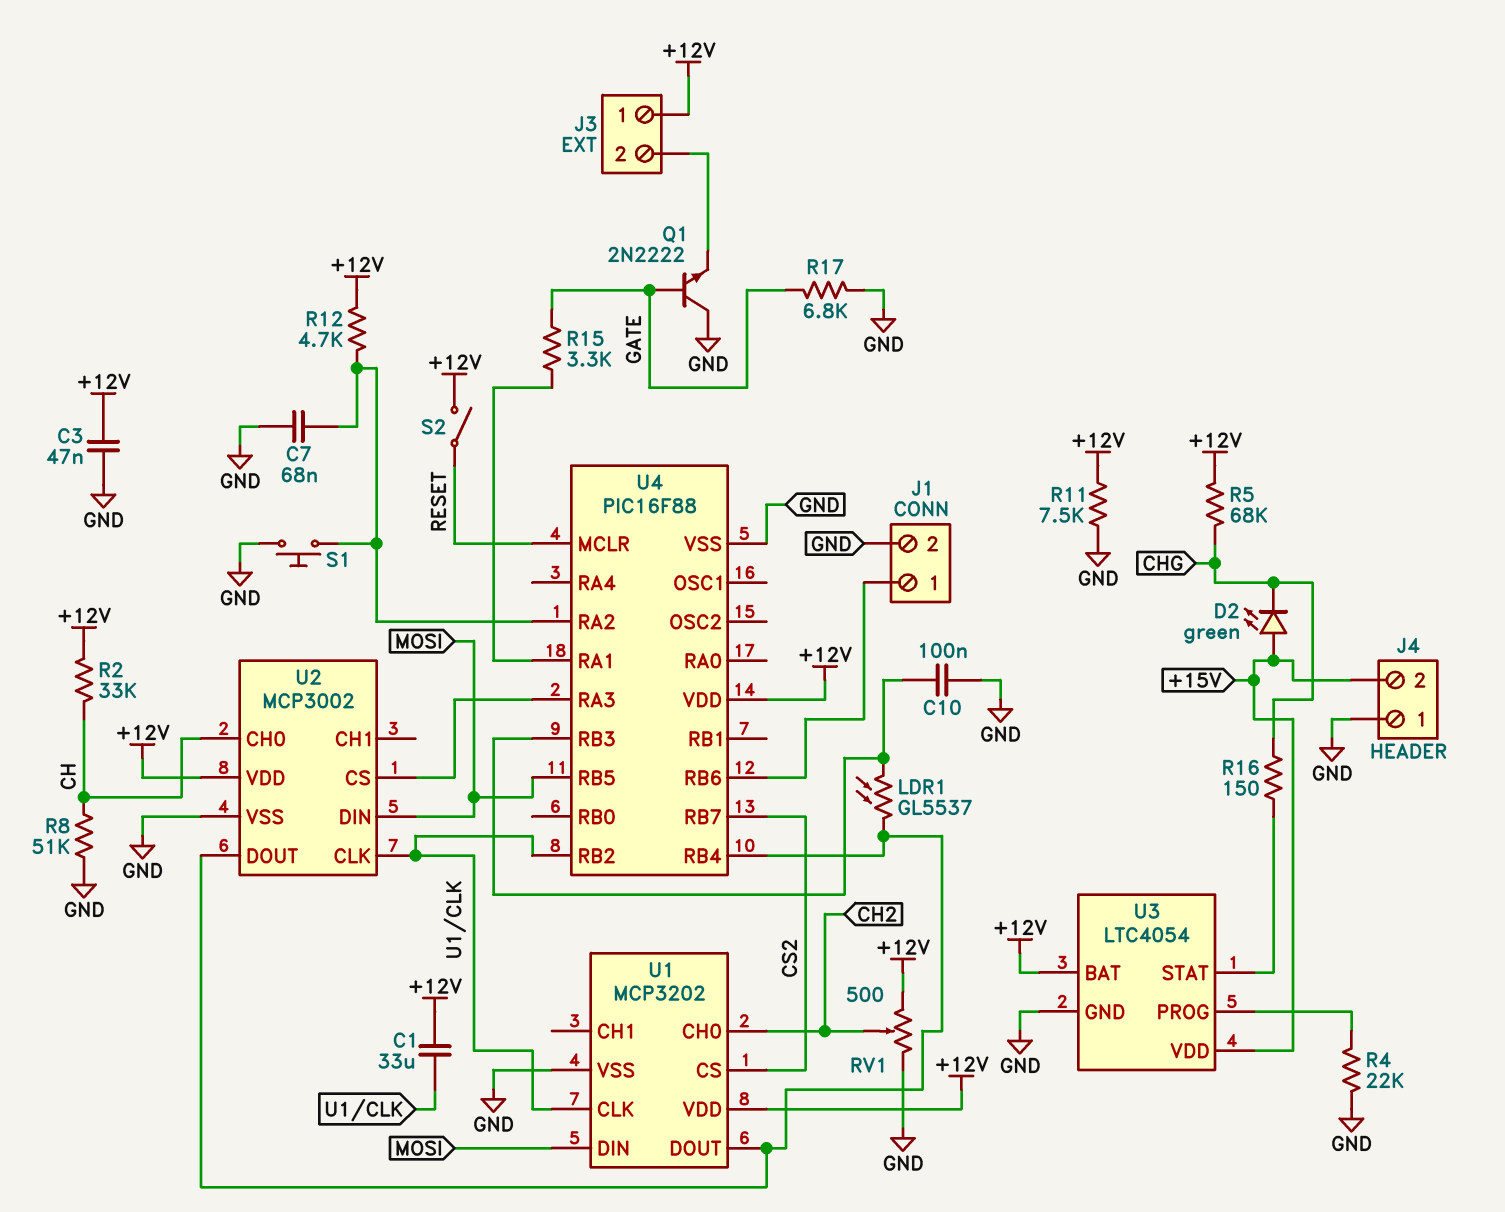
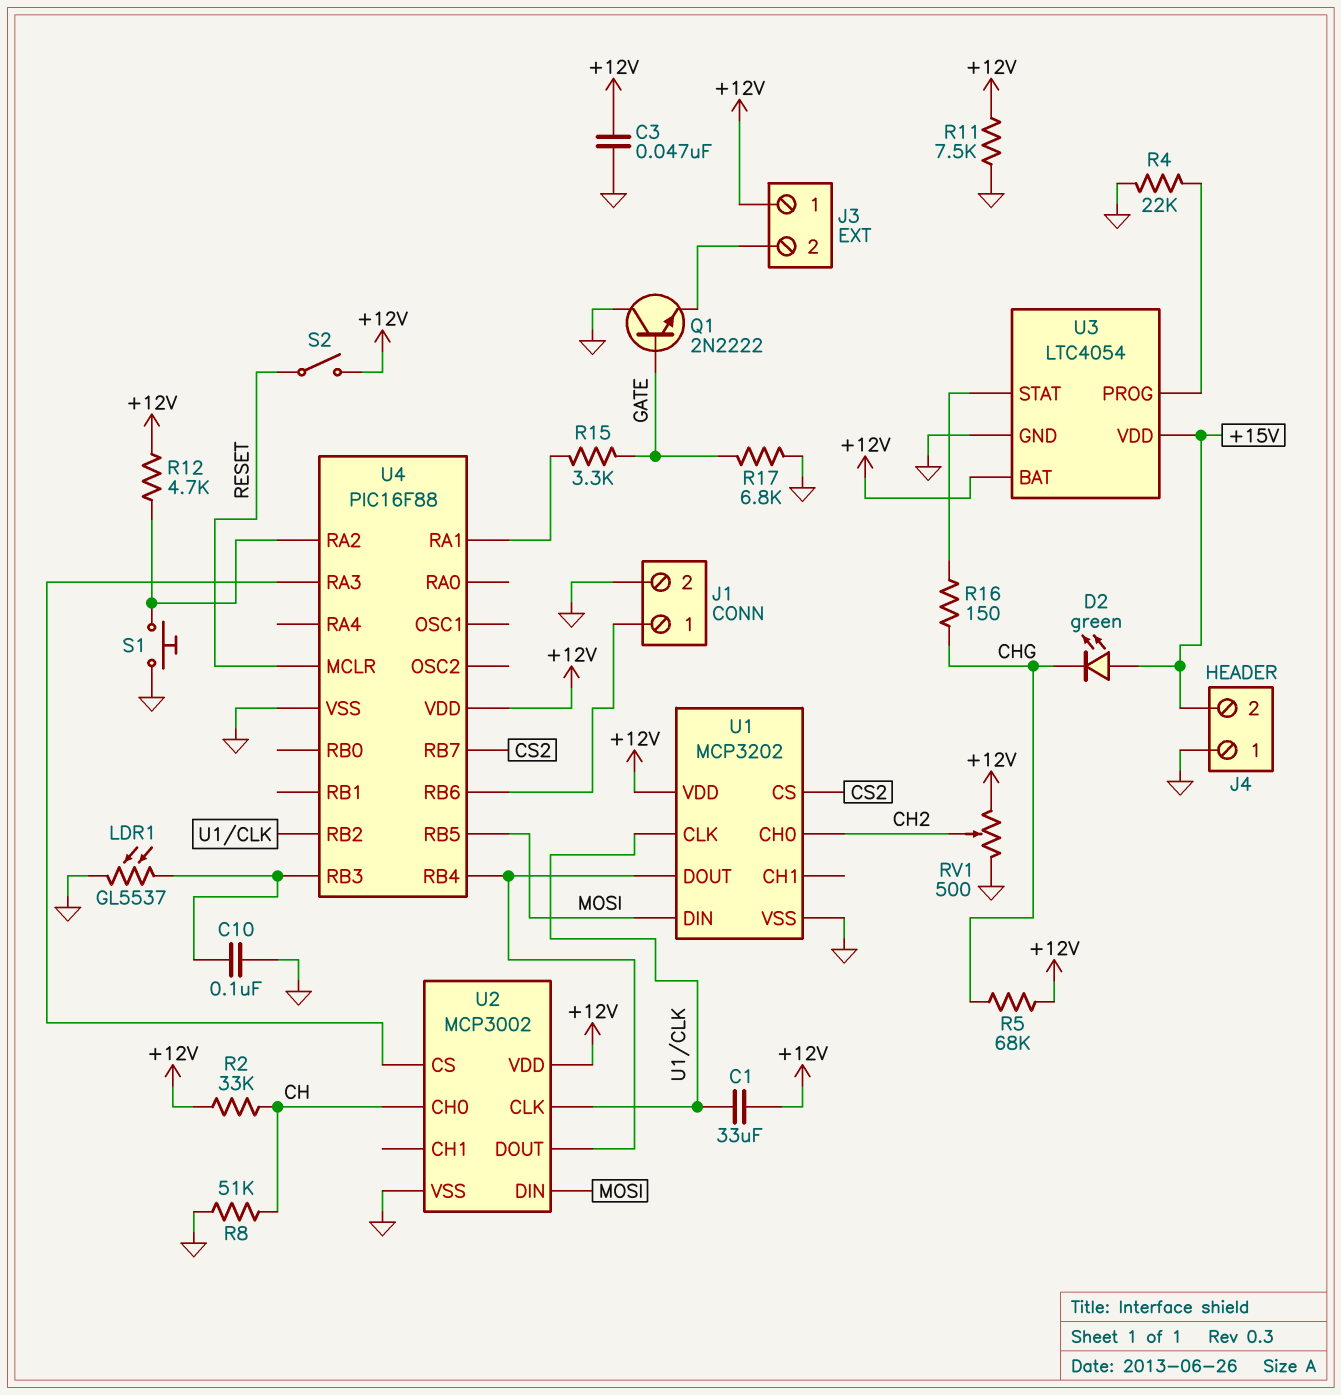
C7: 68nF (GND, U4/RA2) -> none
LDR1: GL5537 (U1/DOUT, U4/RB3) -> GL5537 (GND, U4/RB3)

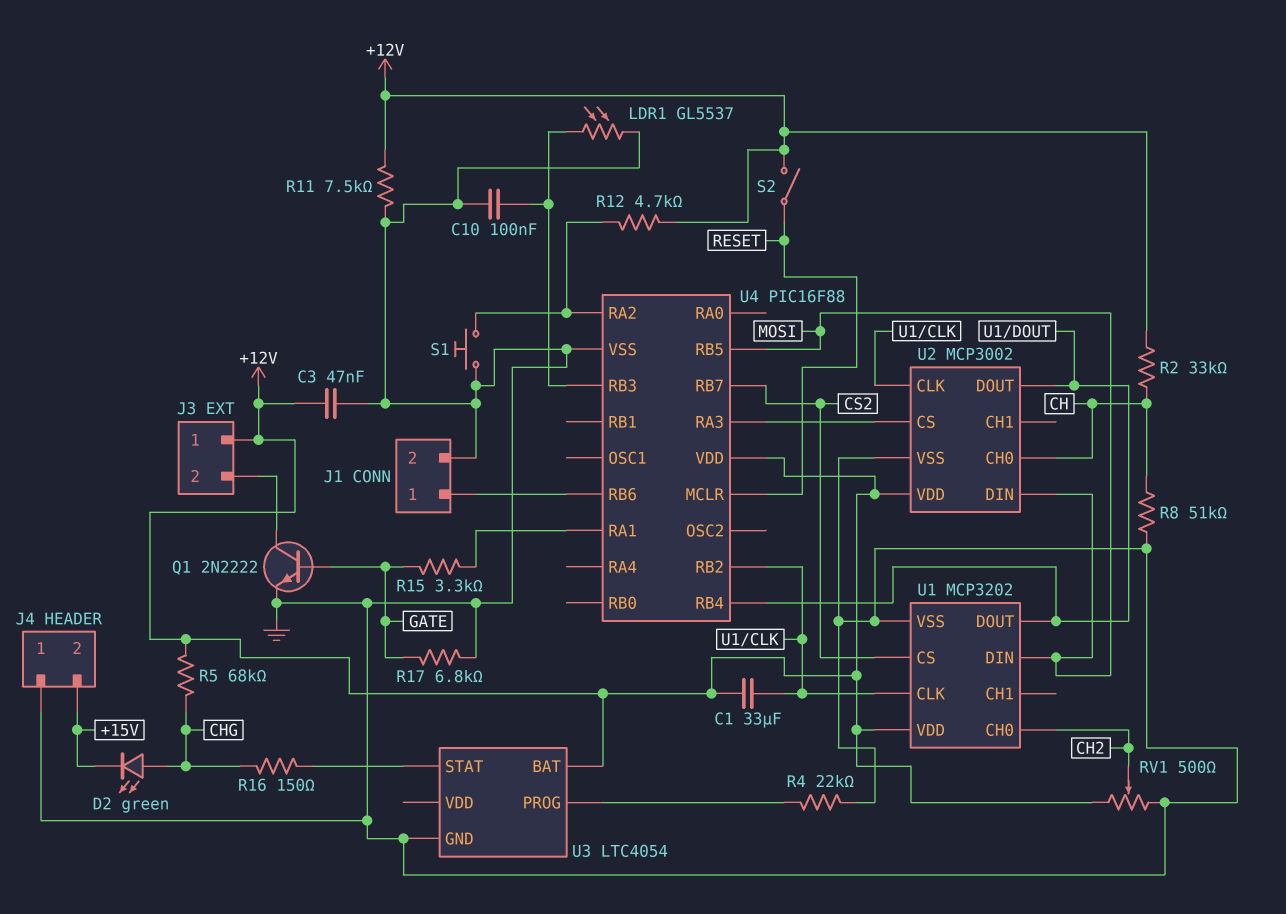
D2: LED green (A +15V, K CHG) -> LED green (A CHG, K +15V)
Q1: NPN 2N2222 (B GATE, C GND, E J3/2) -> NPN 2N2222 (B GATE, C J3/2, E GND)
U3 pin VDD: +15V -> none

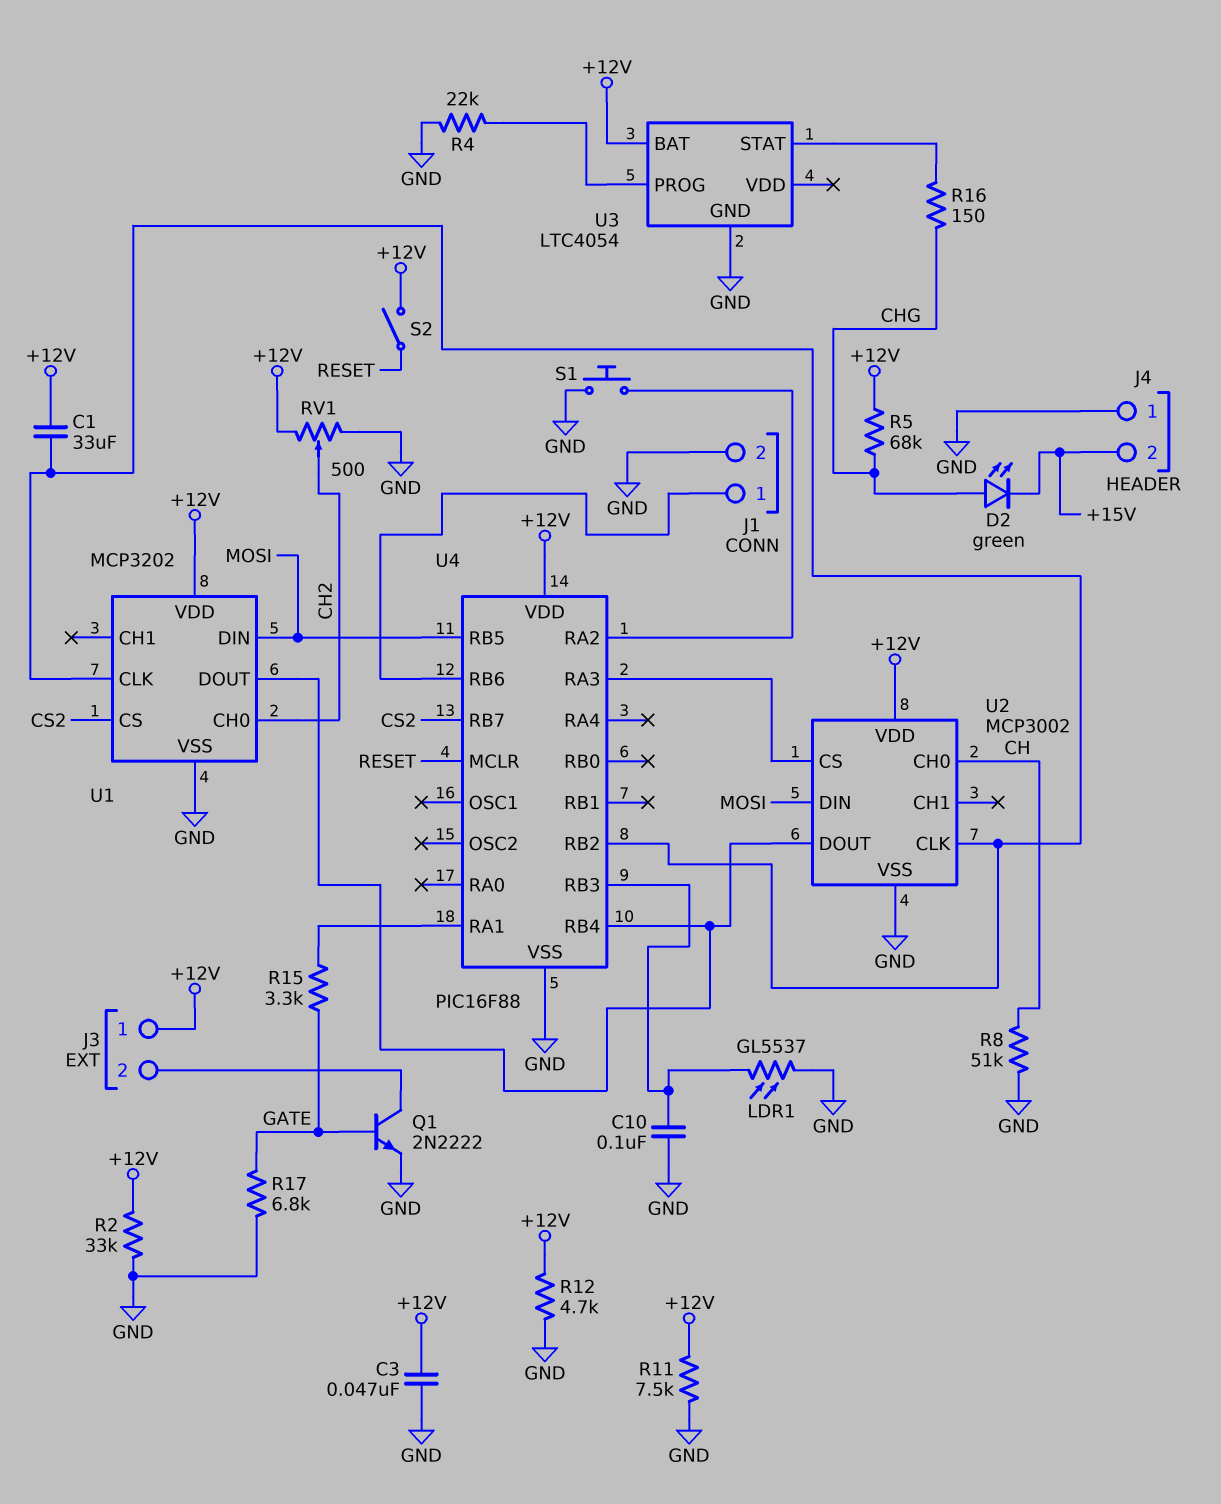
R2: 33k (+12V, CH) -> 33k (+12V, GND)
R12: 4.7k (+12V, U4/RA2) -> 4.7k (+12V, GND)

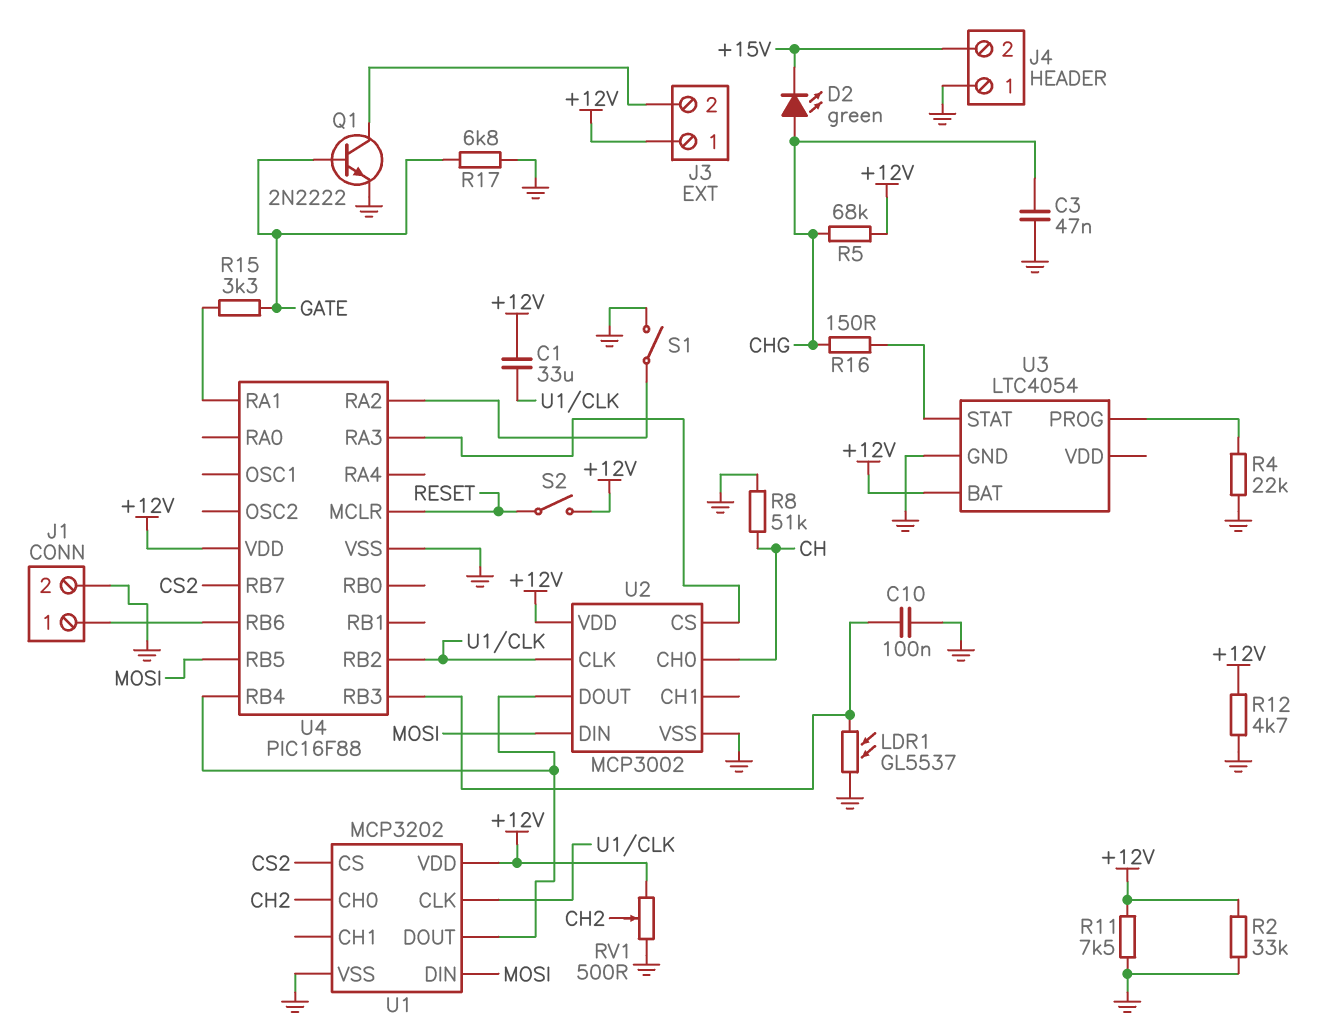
C3: 47nF (+12V, GND) -> 47nF (CHG, GND)
S1: button (GND, U4/RA2) -> switch (GND, U4/RA2)

